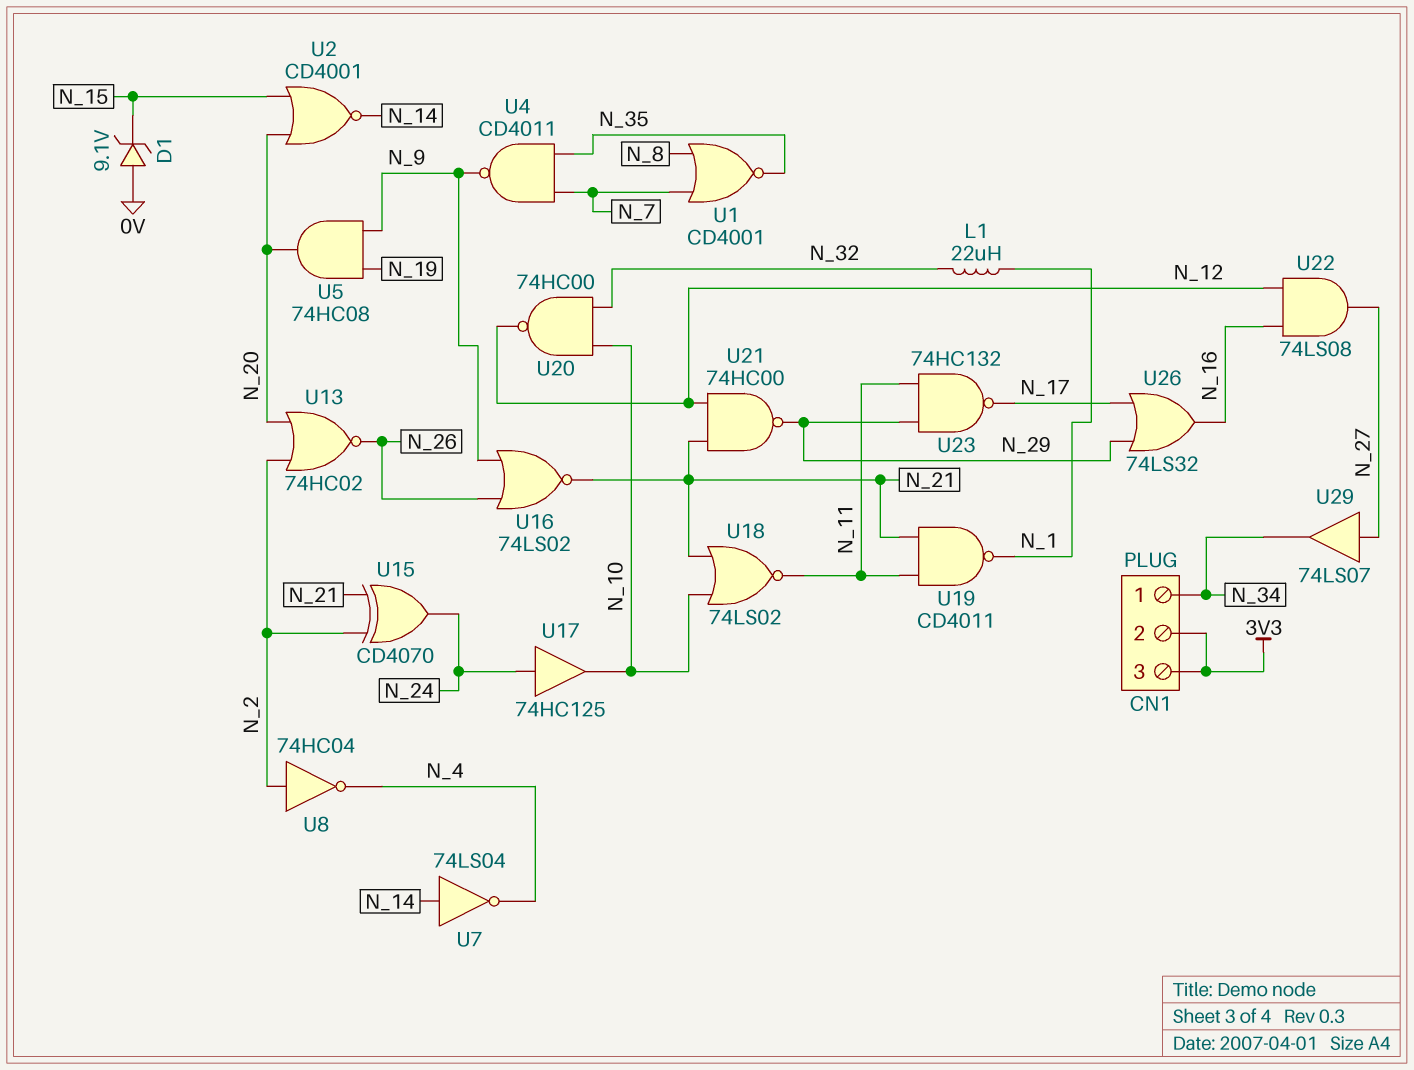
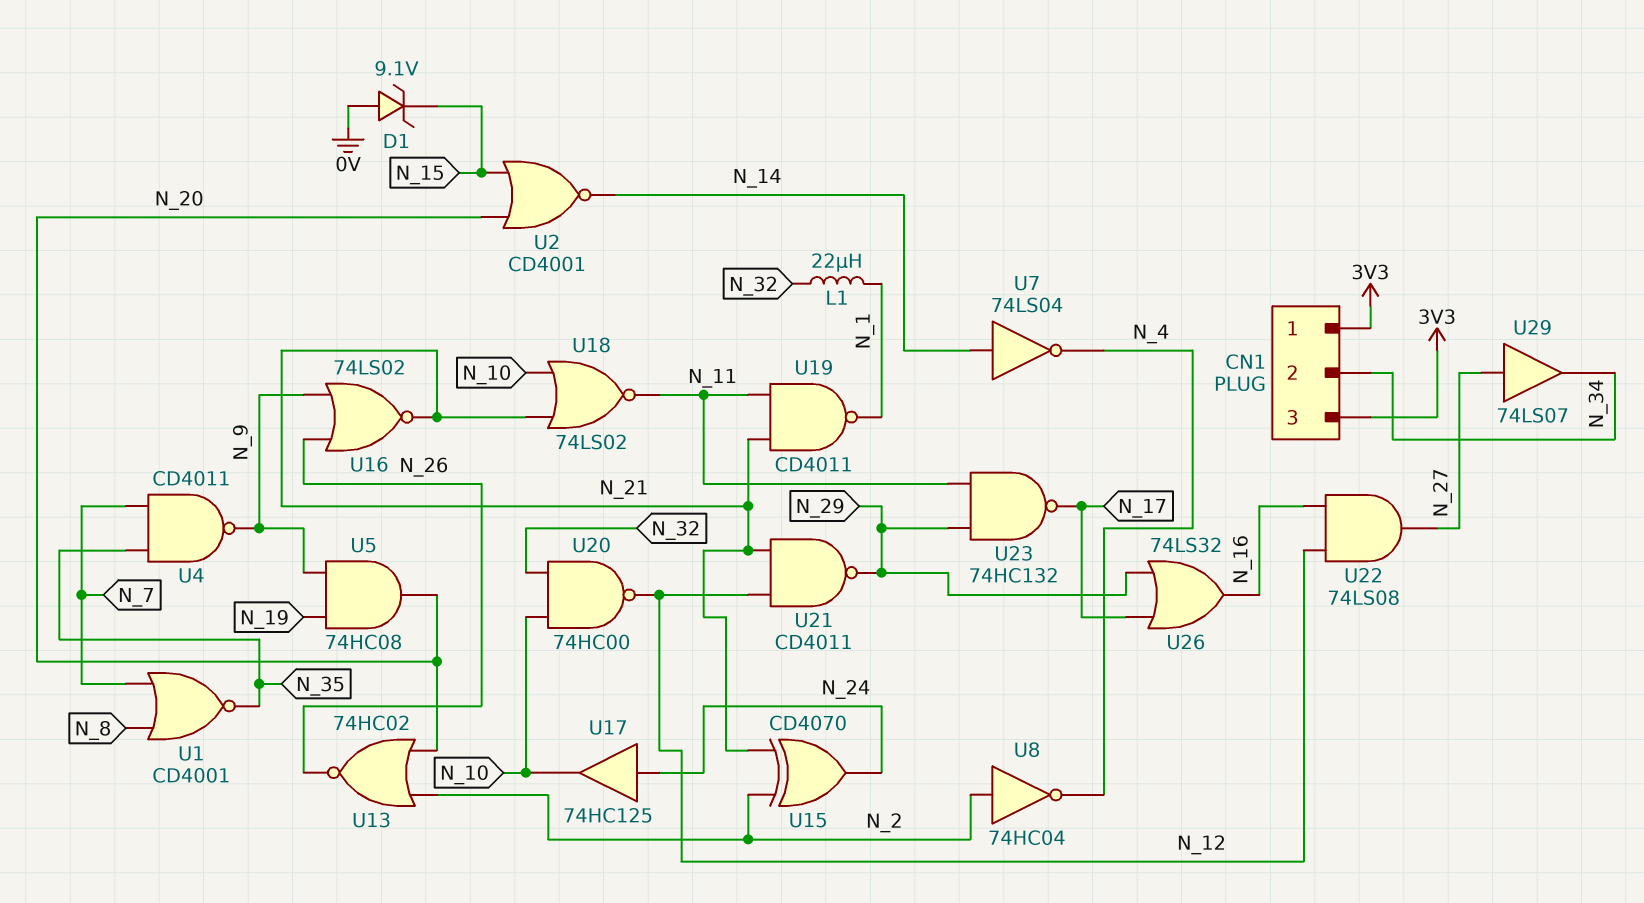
CN1 pin 1: N_34 -> 3V3
CN1 pin 2: 3V3 -> N_34
U21: NAND 74HC00 (in N_12, in N_21, out N_29) -> NAND CD4011 (in N_12, in N_21, out N_29)

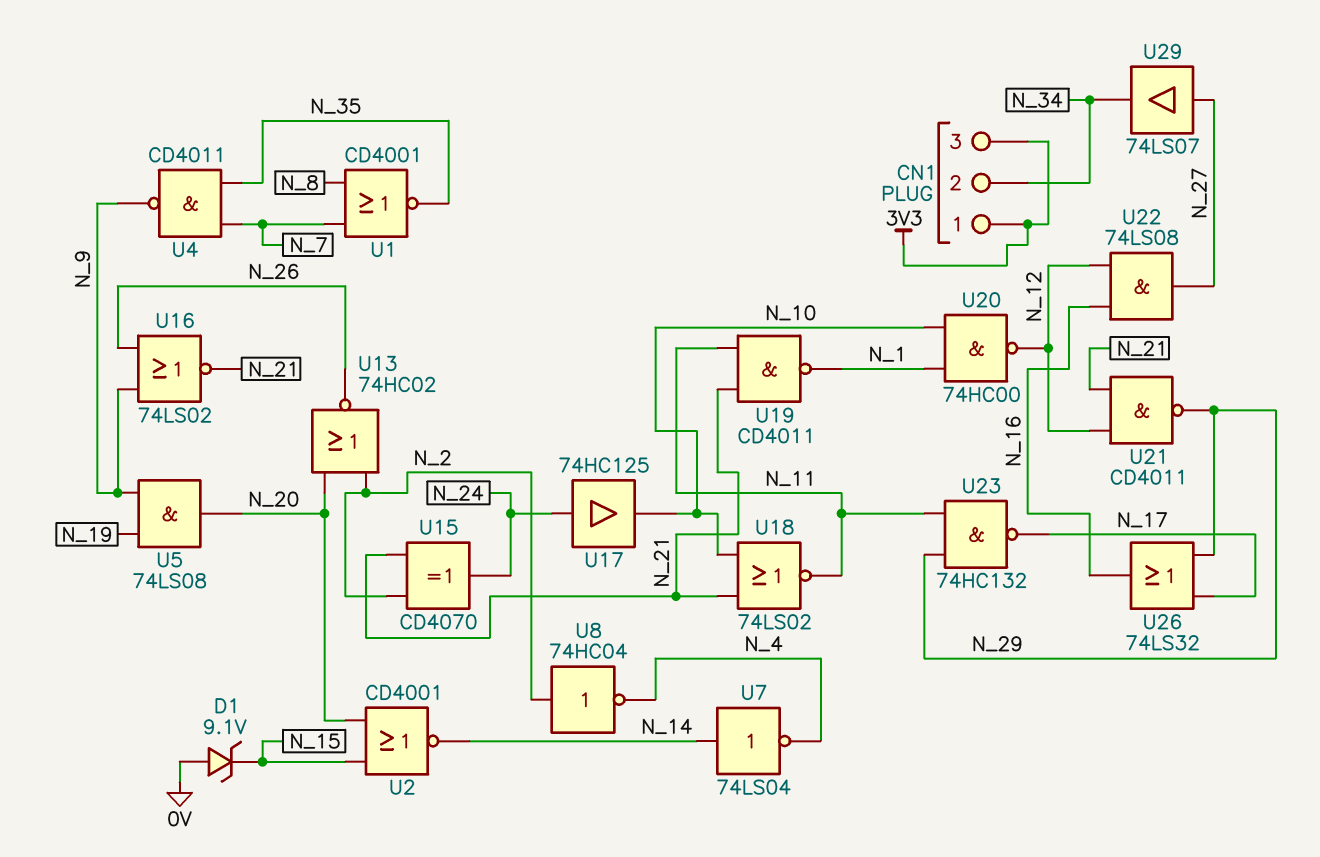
L1: 22uH (N_1, N_32) -> none
U5: AND 74HC08 (in N_9, in N_19, out N_20) -> AND 74LS08 (in N_9, in N_19, out N_20)
U20: NAND 74HC00 (in N_10, in N_32, out N_12) -> NAND 74HC00 (in N_1, in N_10, out N_12)

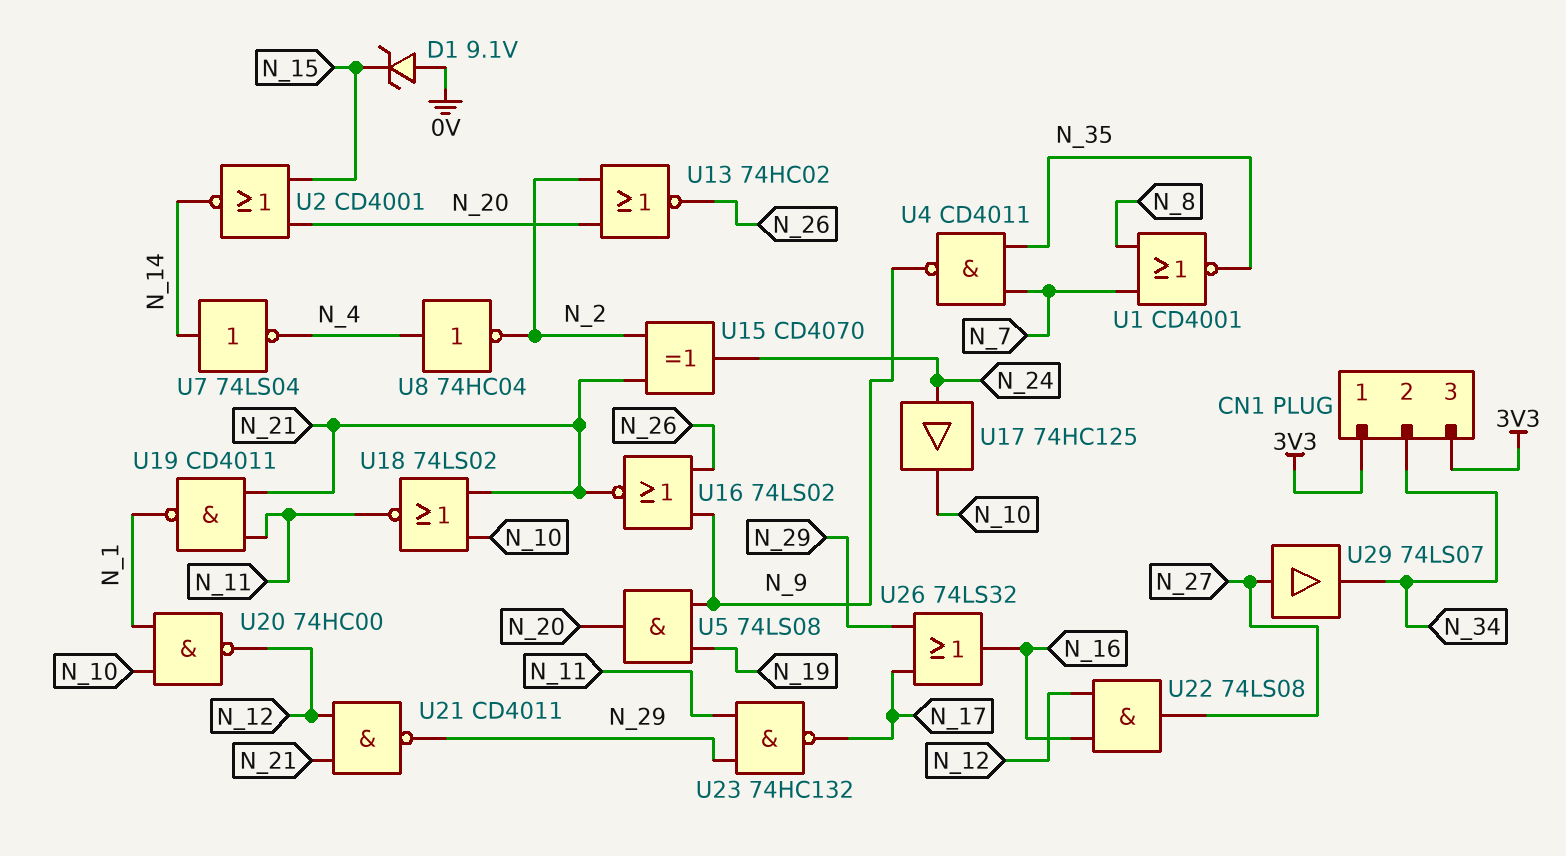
U8: NOT 74HC04 (in N_2, out N_4) -> NOT 74HC04 (in N_4, out N_2)

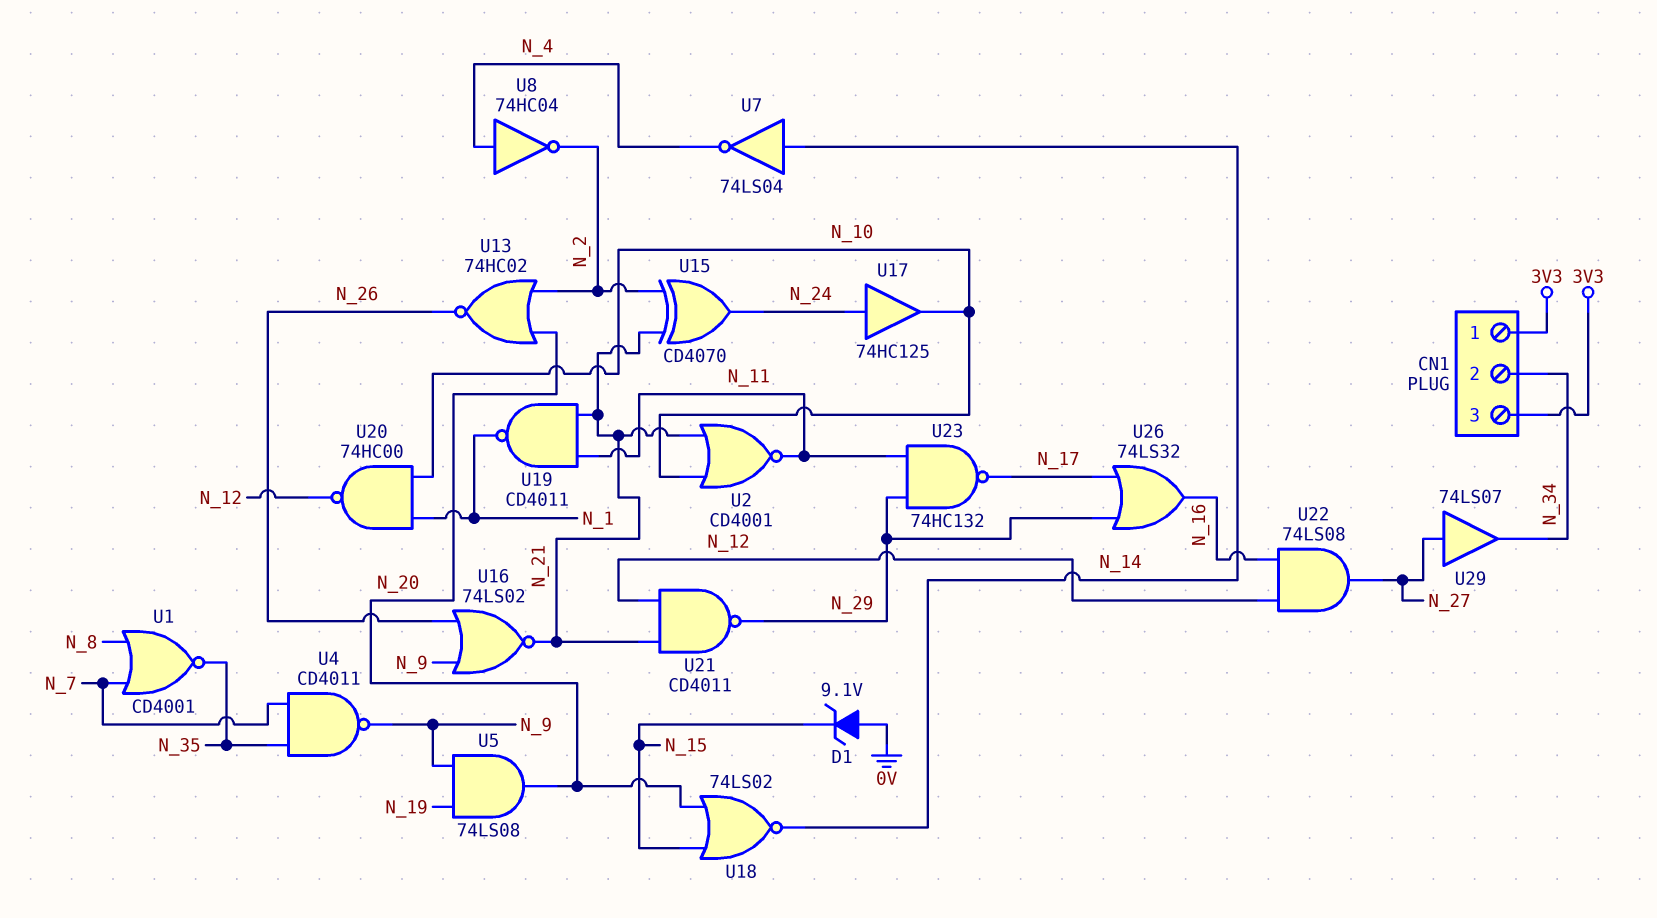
U2: NOR CD4001 (in N_15, in N_20, out N_14) -> NOR CD4001 (in N_10, in N_21, out N_11)
U18: NOR 74LS02 (in N_10, in N_21, out N_11) -> NOR 74LS02 (in N_15, in N_20, out N_14)

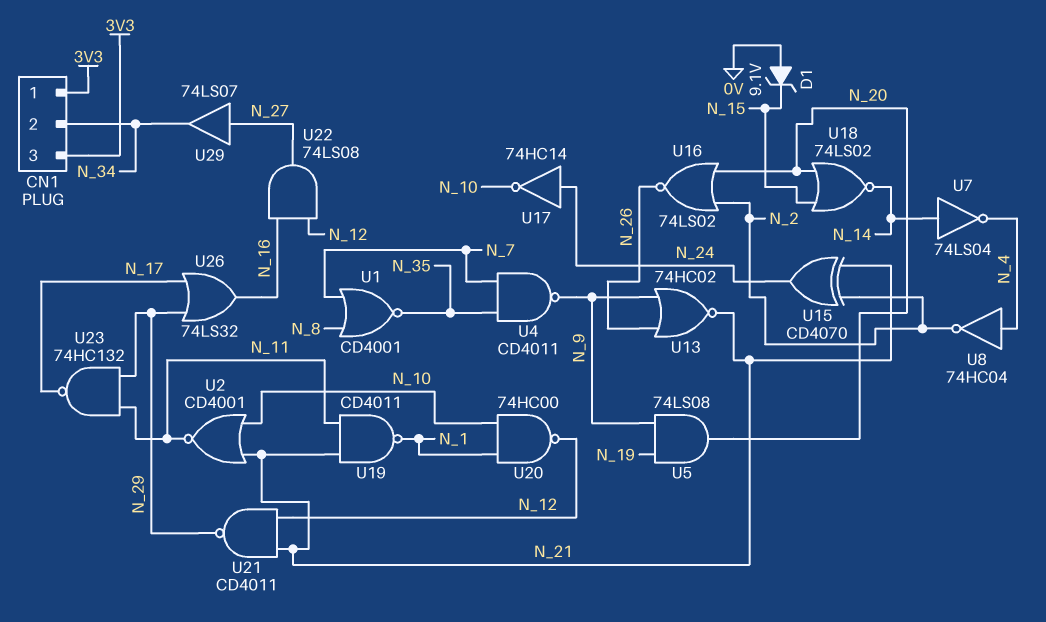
U13: NOR 74HC02 (in N_2, in N_20, out N_26) -> NOR 74HC02 (in N_9, in N_26, out N_21)
U16: NOR 74LS02 (in N_9, in N_26, out N_21) -> NOR 74LS02 (in N_2, in N_20, out N_26)
U17: buffer 74HC125 (in N_24, out N_10) -> NOT 74HC14 (in N_24, out N_10)

